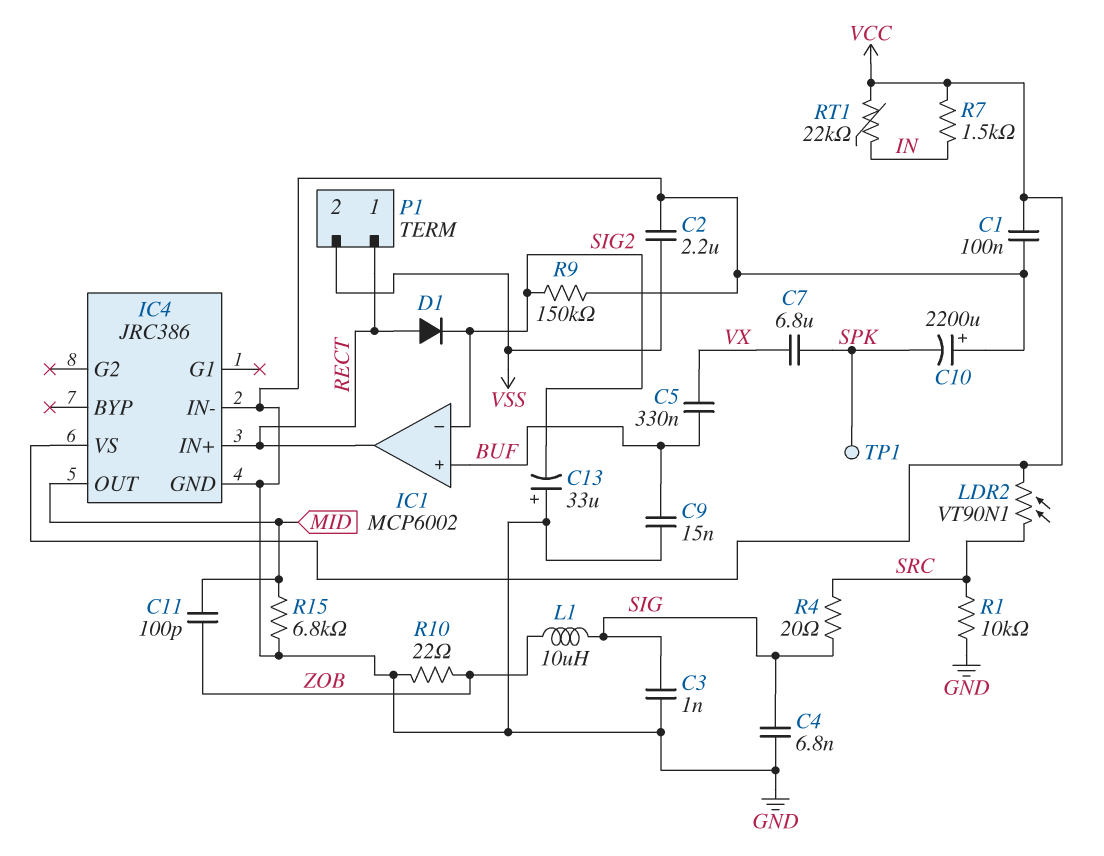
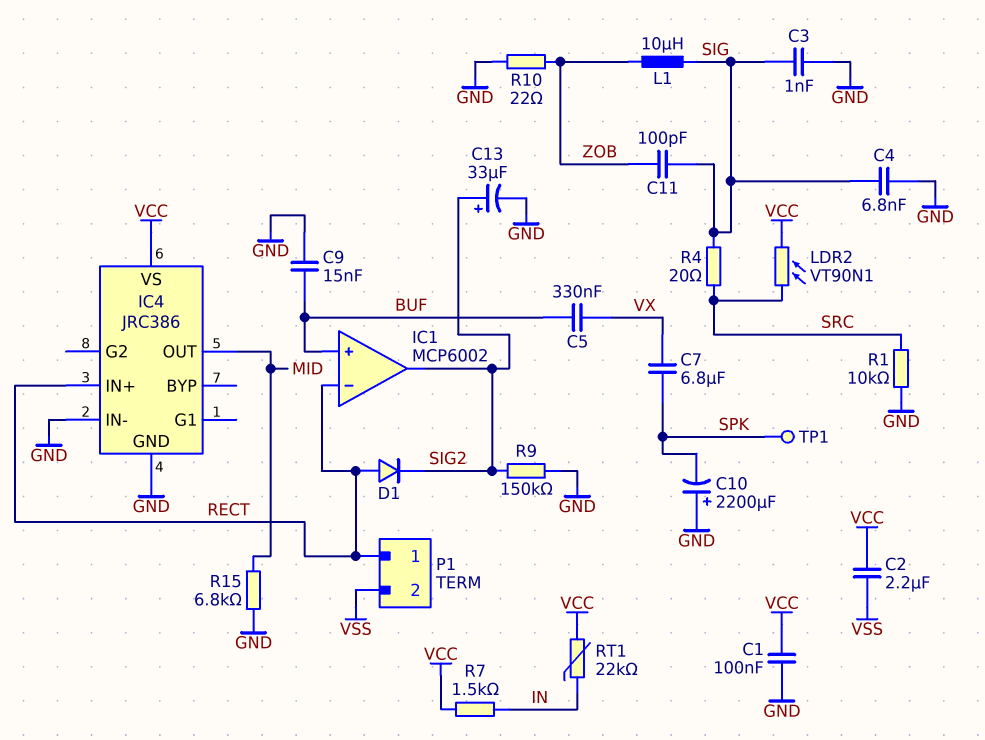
C2: 2.2uF (GND, VSS) -> 2.2uF (VCC, VSS)
C11: 100pF (MID, ZOB) -> 100pF (SIG, ZOB)
C13: 33uF (plus GND, minus SIG2) -> 33uF (plus SIG2, minus GND)
IC1 pin in-: SIG2 -> RECT
IC1 pin out: RECT -> SIG2

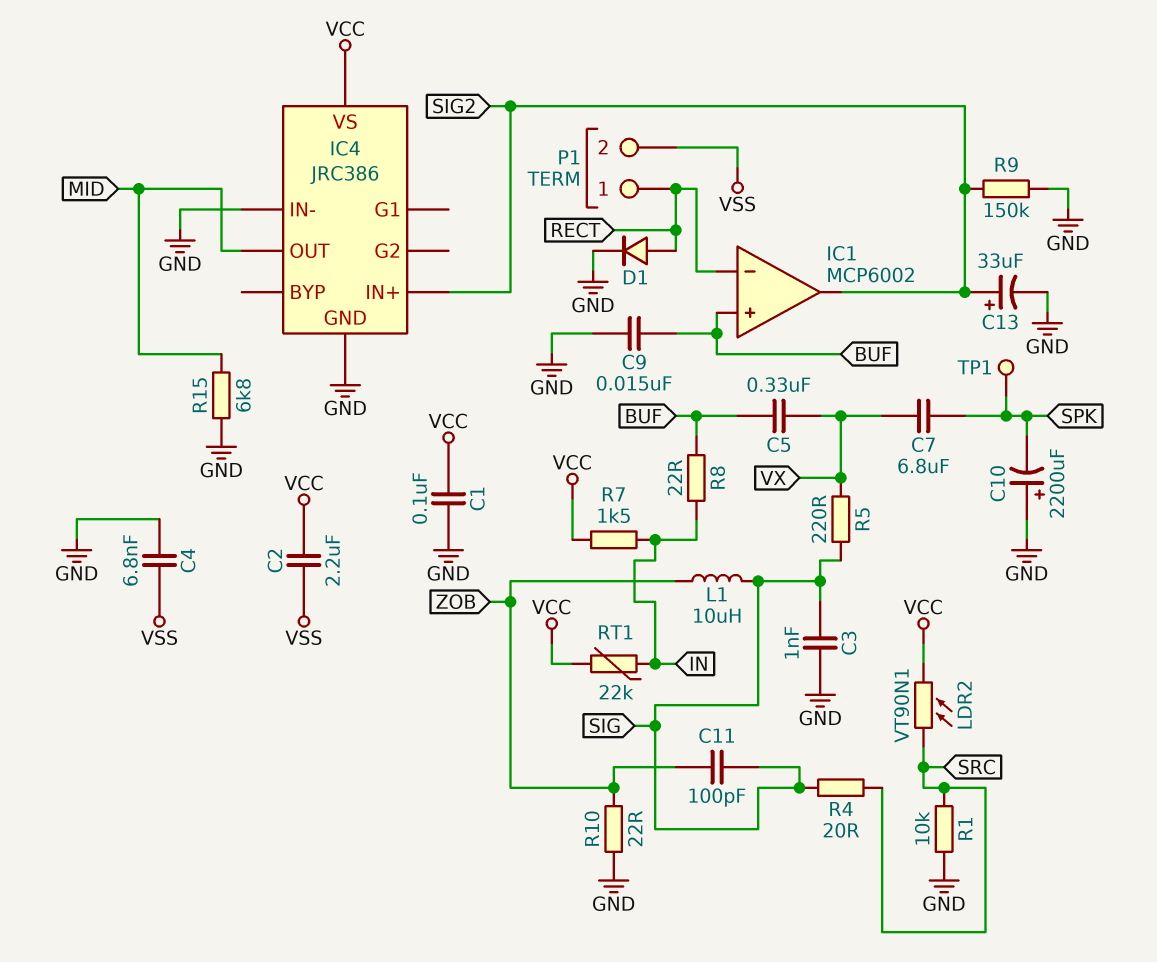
C4: 6.8nF (GND, SIG) -> 6.8nF (GND, VSS)
D1: diode (A RECT, K SIG2) -> diode (A RECT, K GND)
IC4 pin IN+: RECT -> SIG2
R5: none -> 220 (SIG, VX)
R8: none -> 22 (BUF, IN)

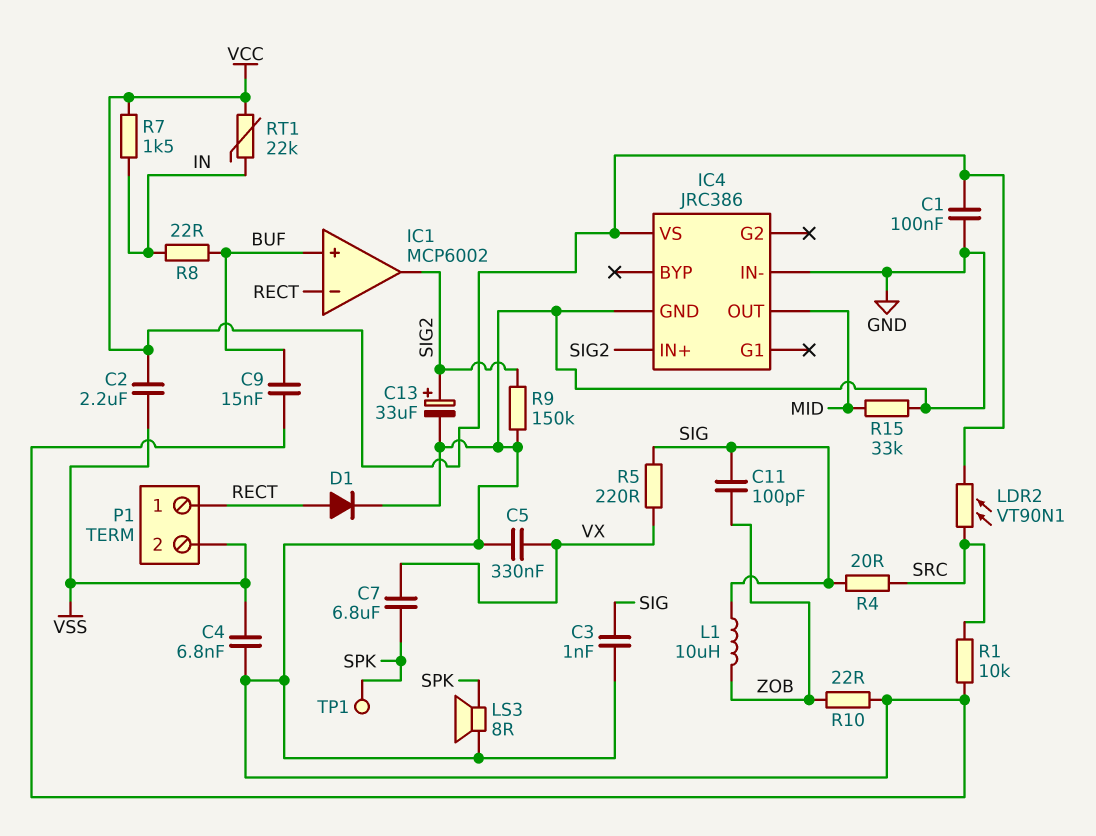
C5: 330nF (BUF, VX) -> 330nF (GND, VX)
C10: 2200uF (plus GND, minus SPK) -> none
LS3: none -> speaker 8R (GND, SPK)
R15: 6.8k (GND, MID) -> 33k (GND, MID)

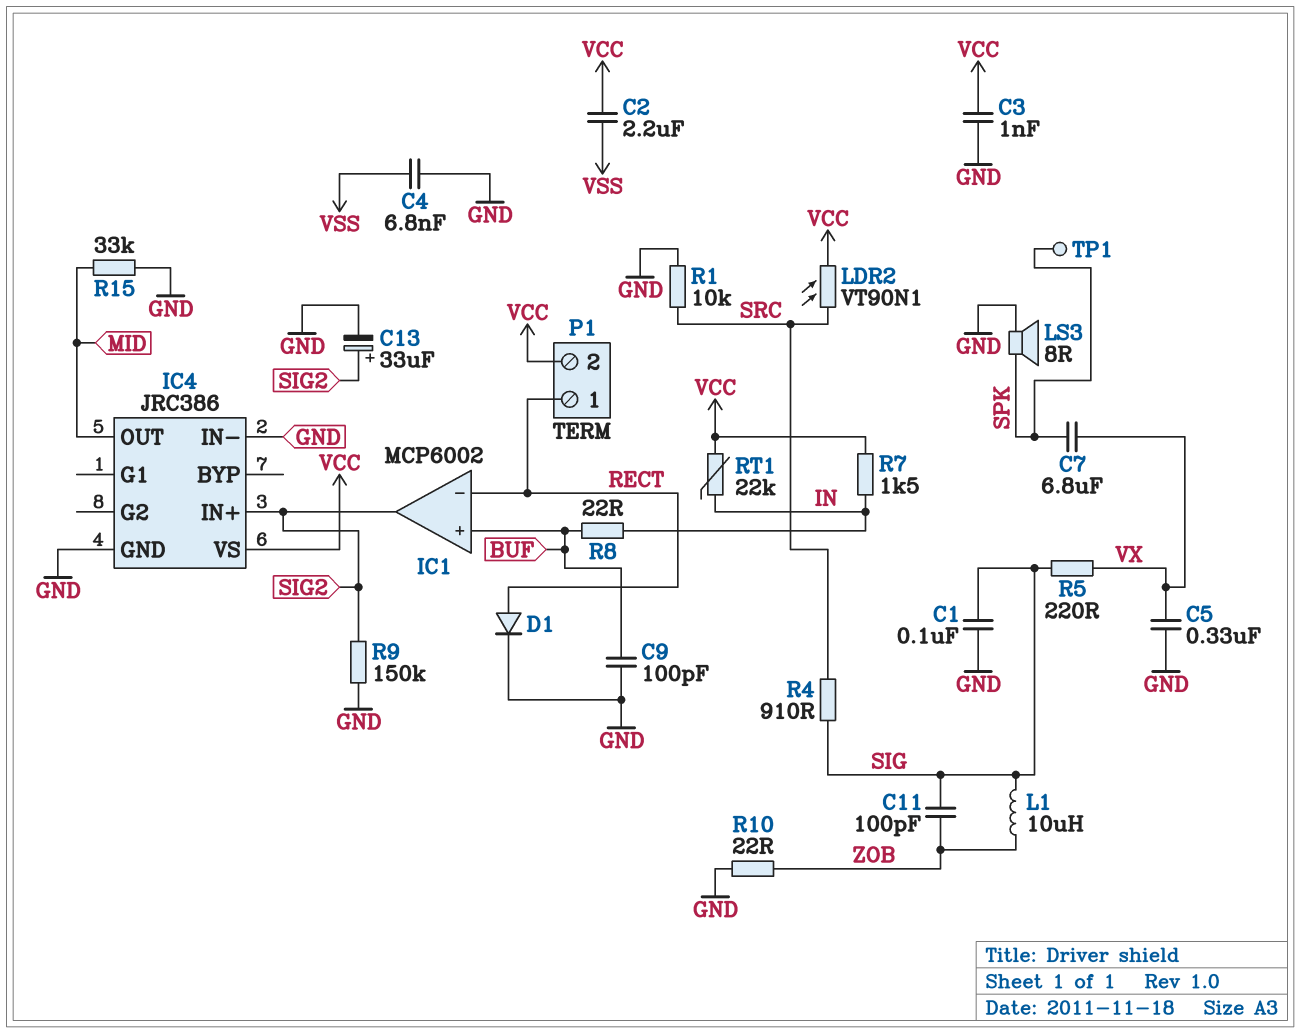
C1: 100nF (GND, VCC) -> 100nF (GND, SIG)
C3: 1nF (GND, SIG) -> 1nF (GND, VCC)
C9: 15nF (BUF, GND) -> 100pF (BUF, GND)
P1 pin 2: VSS -> VCC
R4: 20 (SIG, SRC) -> 910 (SIG, SRC)

